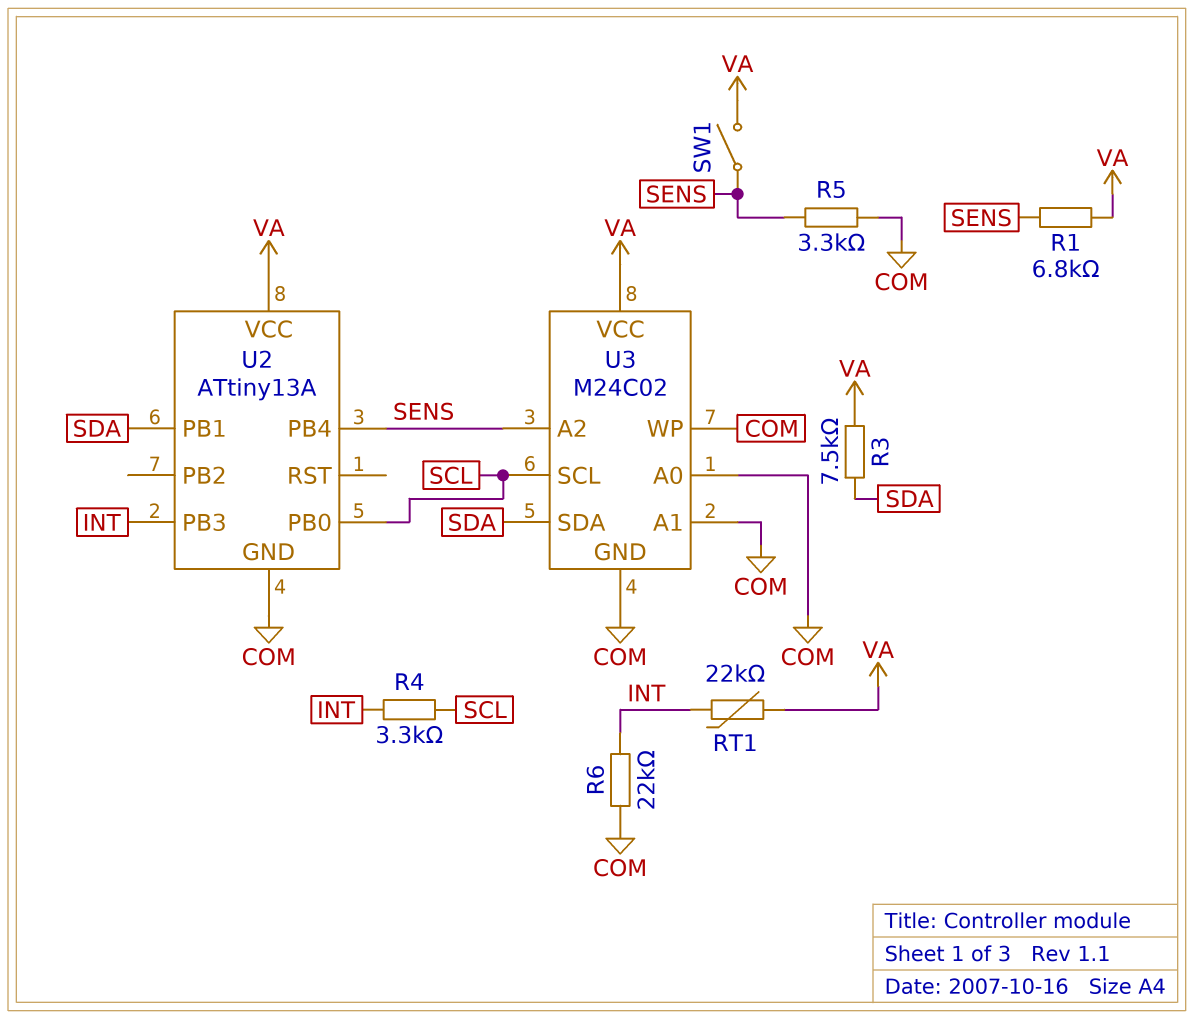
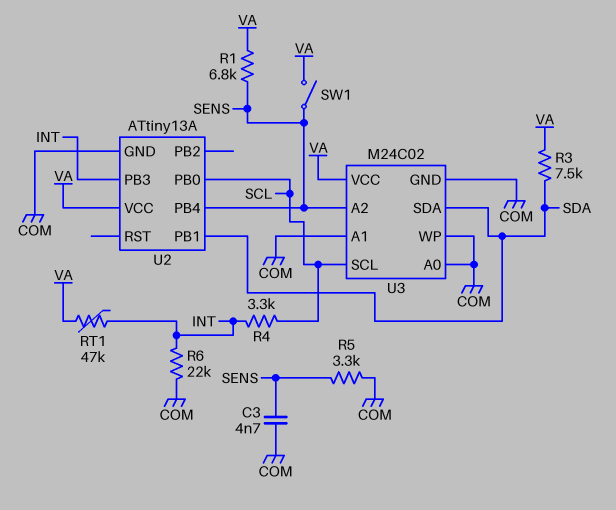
C3: none -> 4.7nF (COM, SENS)
RT1: 22k (INT, VA) -> 47k (INT, VA)

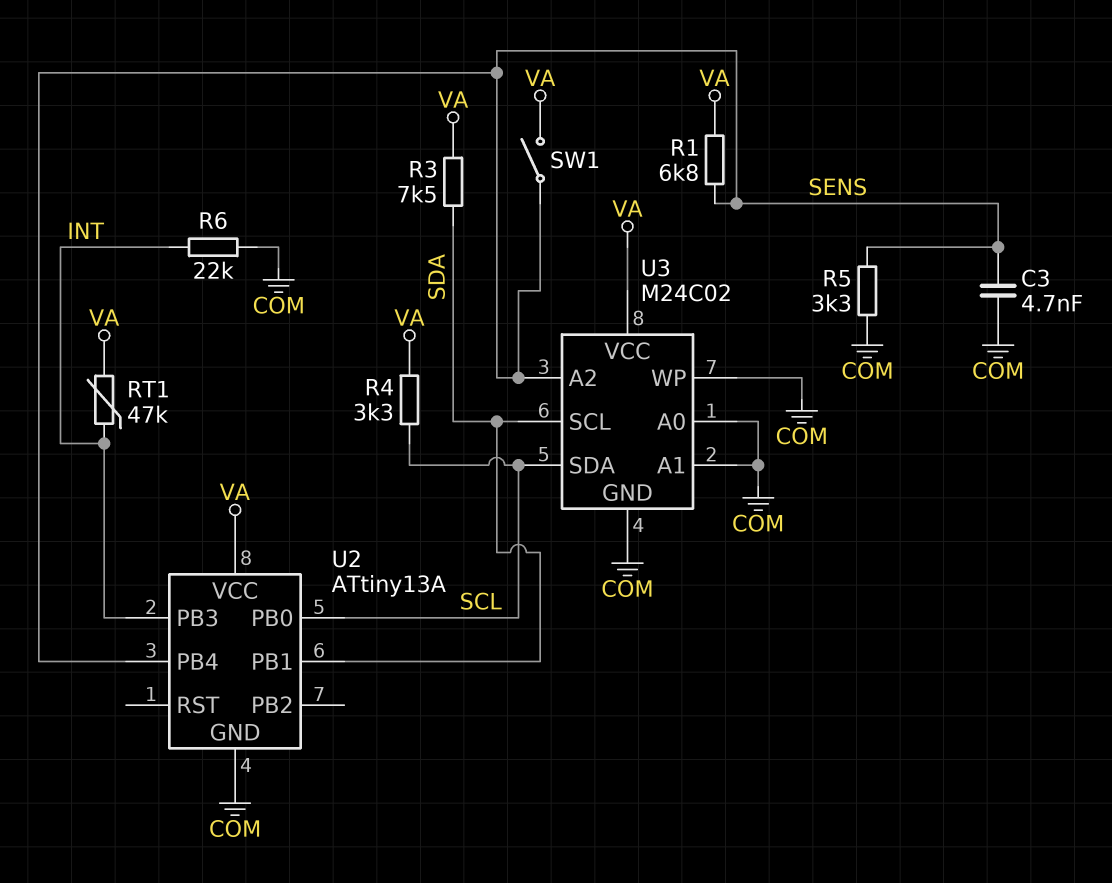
R4: 3.3k (INT, SCL) -> 3.3k (SCL, VA)
U3 pin SCL: SCL -> SDA
U3 pin SDA: SDA -> SCL

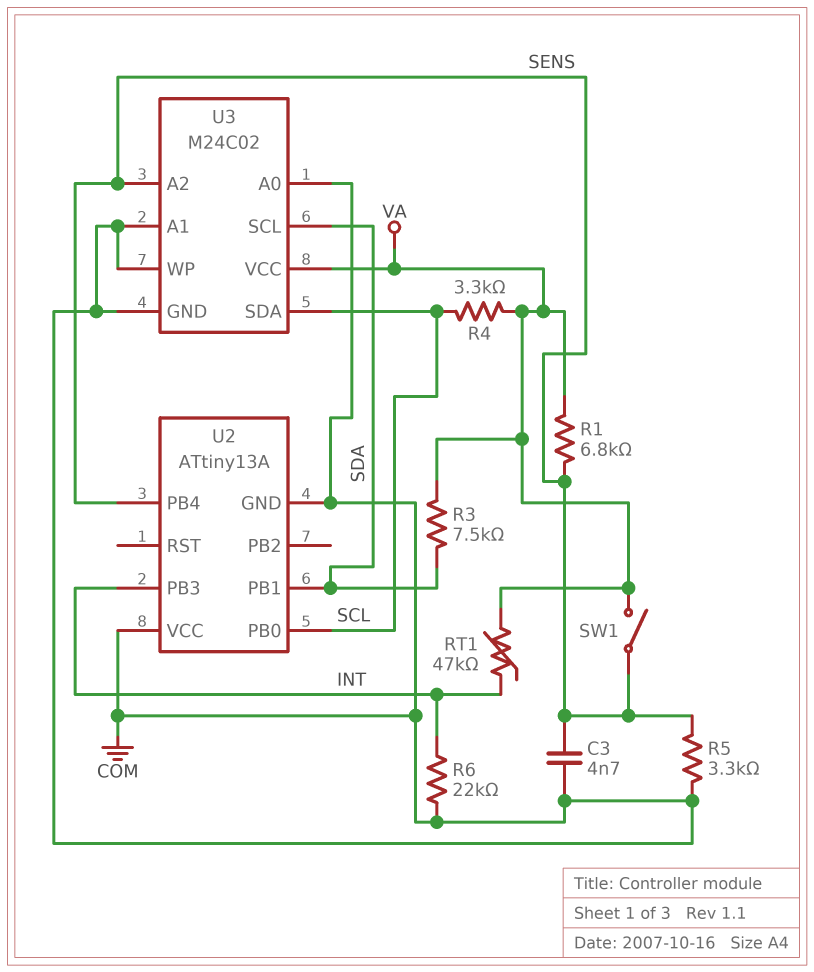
U2 pin VCC: VA -> COM

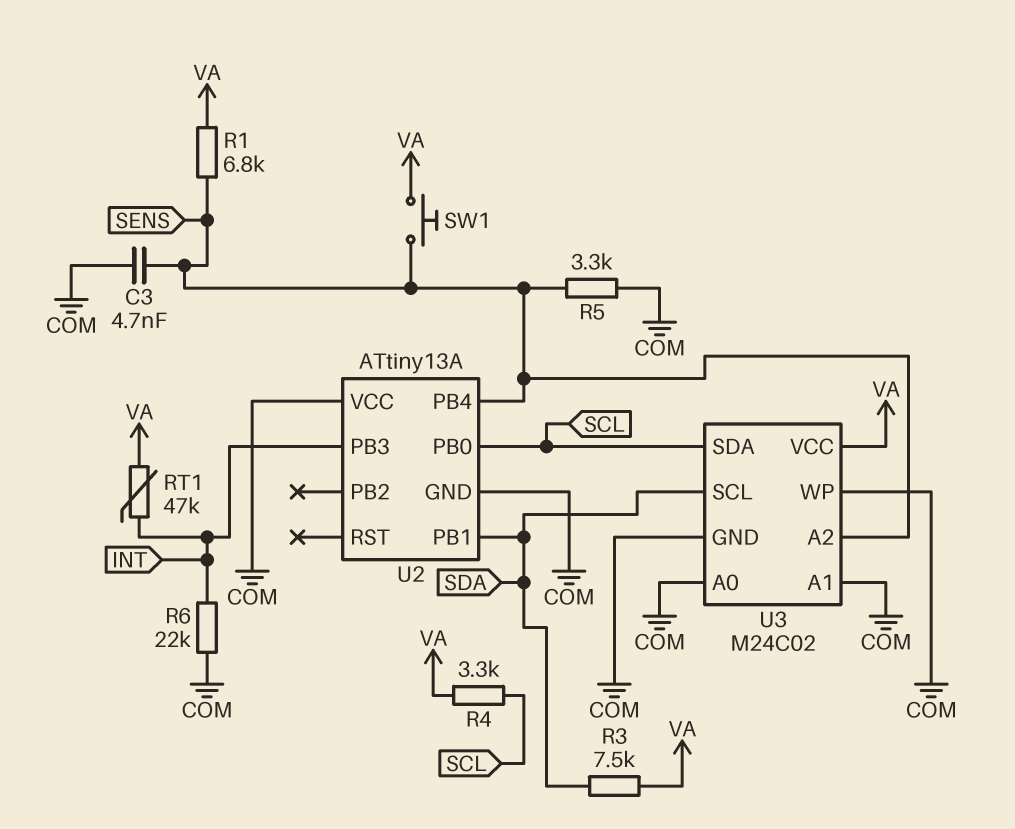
SW1: switch (SENS, VA) -> button (SENS, VA)

